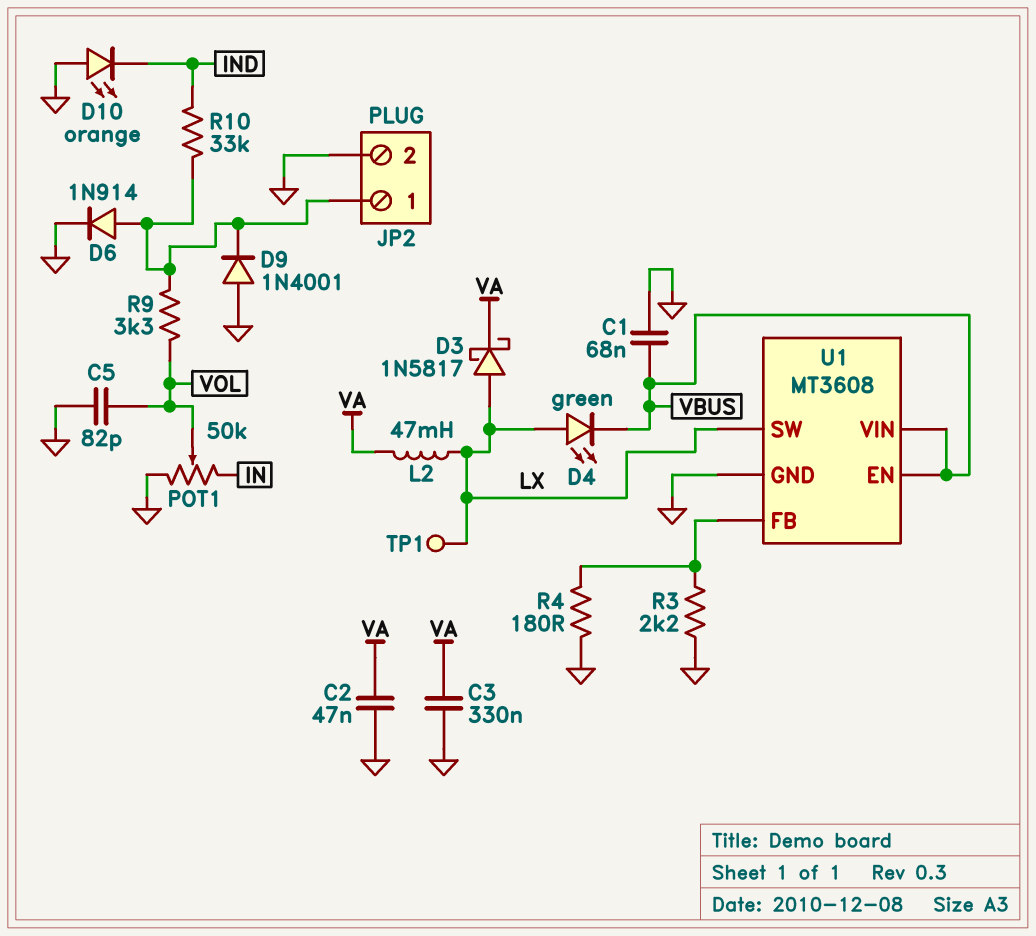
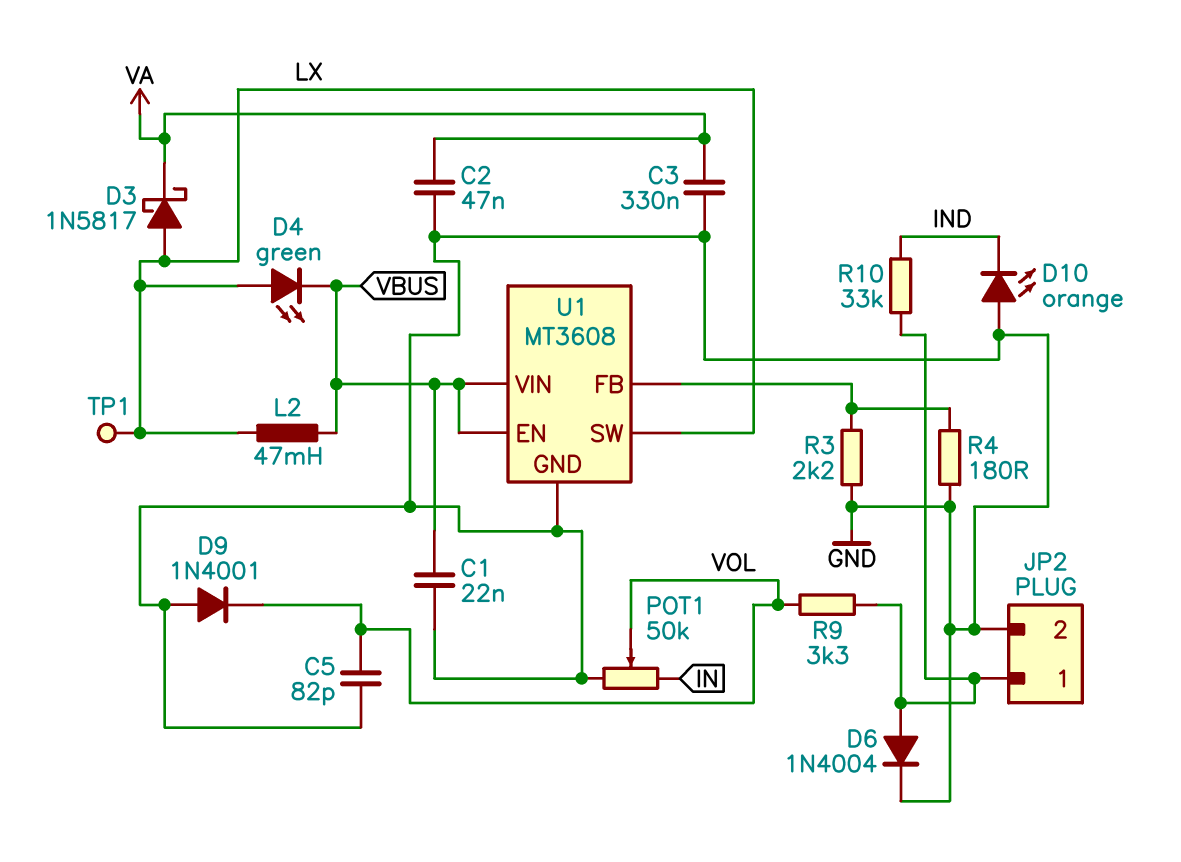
C1: 68nF (GND, VBUS) -> 22nF (GND, VBUS)
D6: diode 1N914 (A JP2/1, K GND) -> diode 1N4004 (A JP2/1, K GND)
D9: diode 1N4001 (A GND, K JP2/1) -> diode 1N4001 (A GND, K VOL)
L2: 47mH (LX, VA) -> 47mH (LX, VBUS)

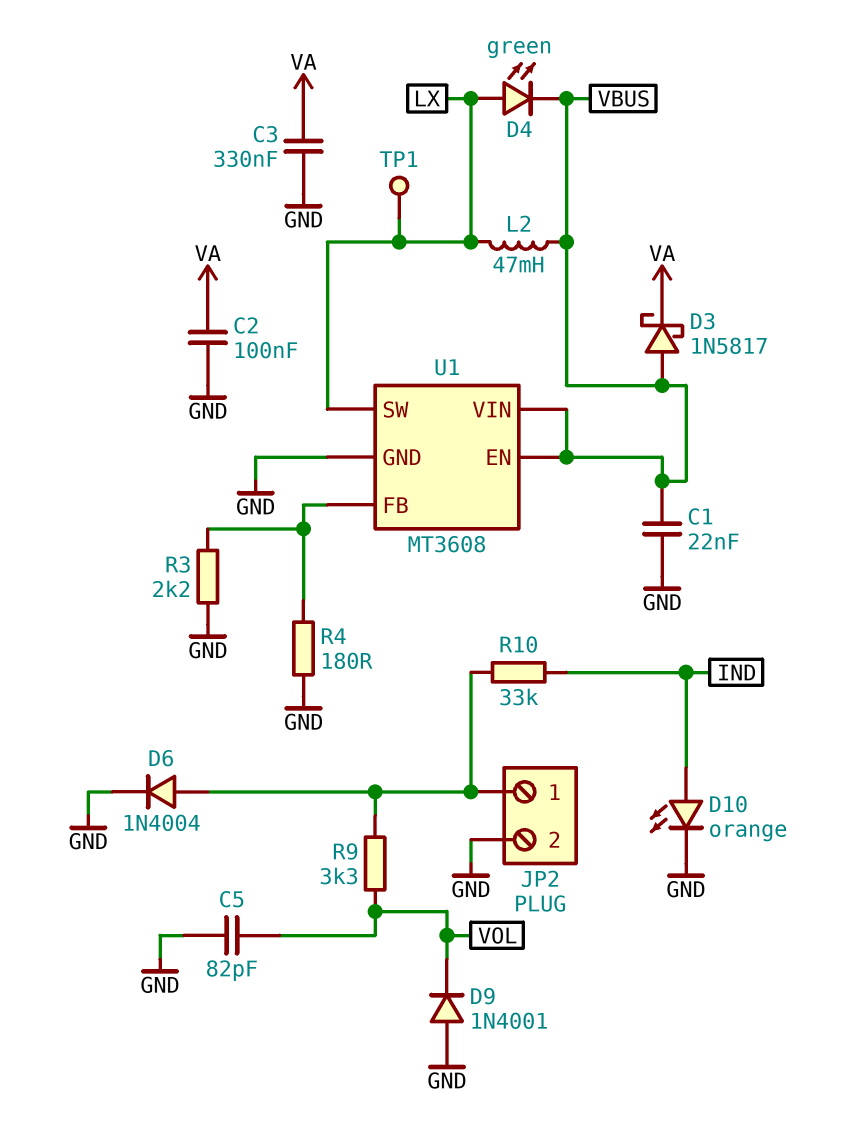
C2: 47nF (GND, VA) -> 100nF (GND, VA)
D3: schottky 1N5817 (A LX, K VA) -> schottky 1N5817 (A VBUS, K VA)
D10: LED orange (A GND, K IND) -> LED orange (A IND, K GND)
POT1: 50k (GND, IN, wiper VOL) -> none

